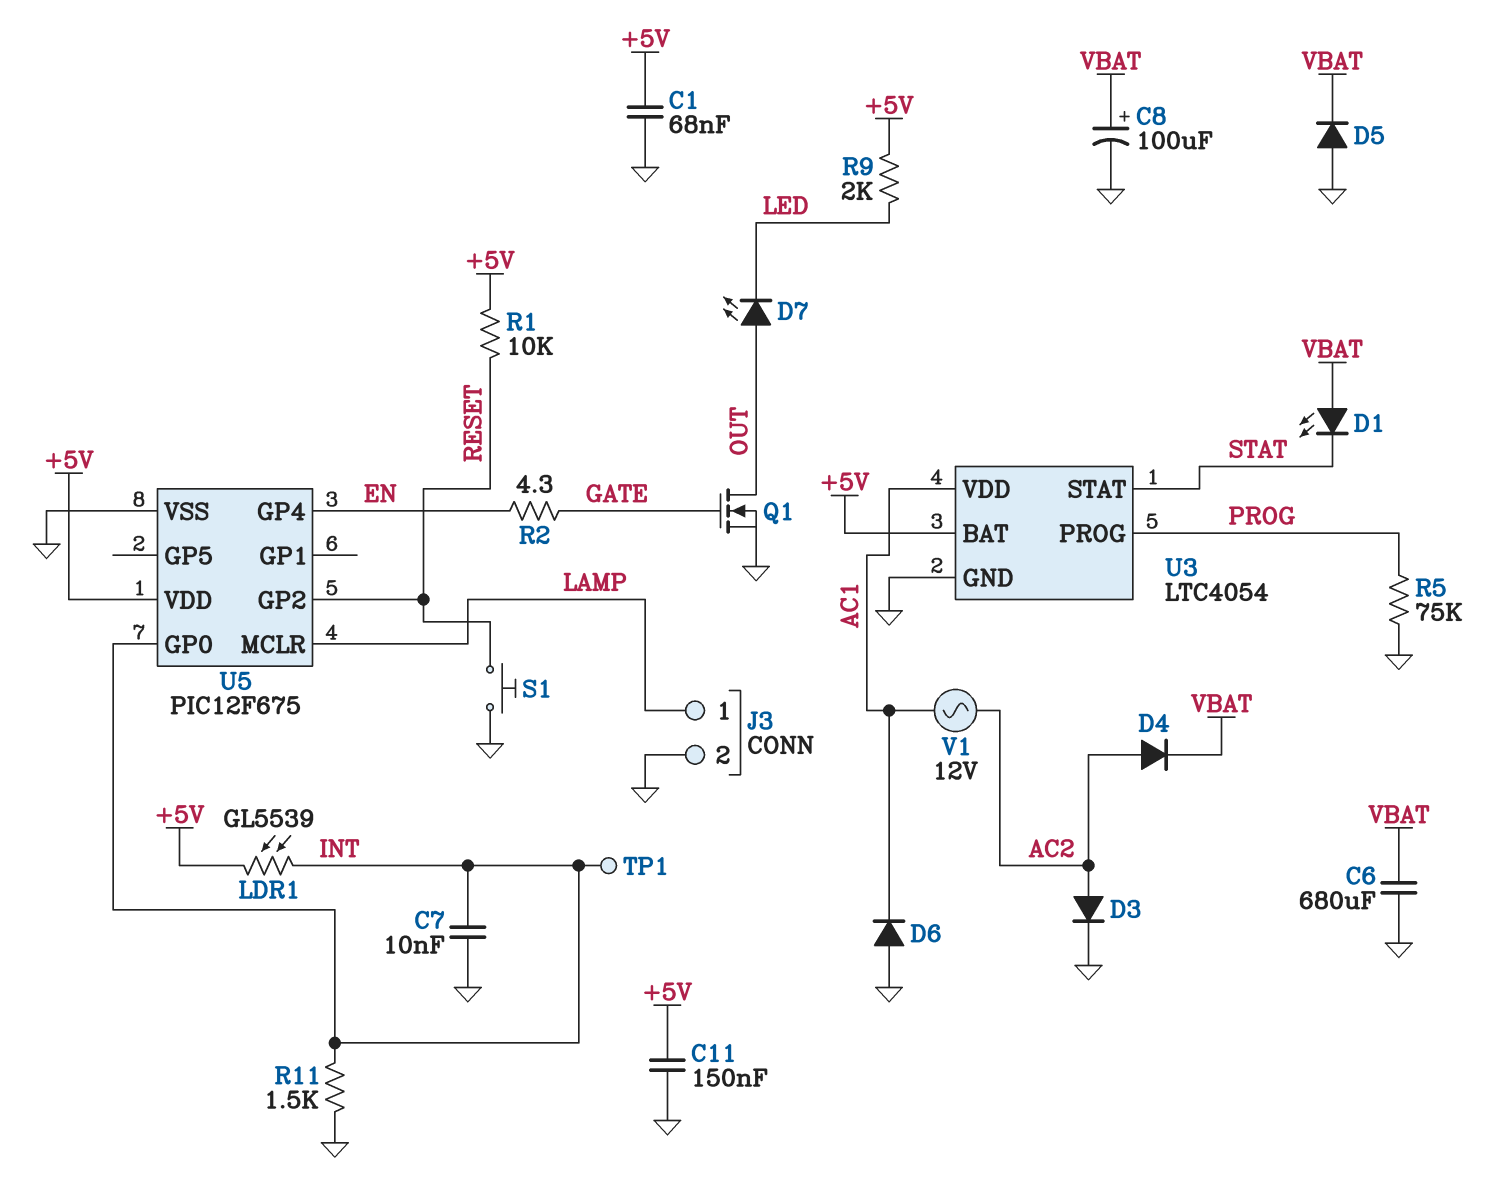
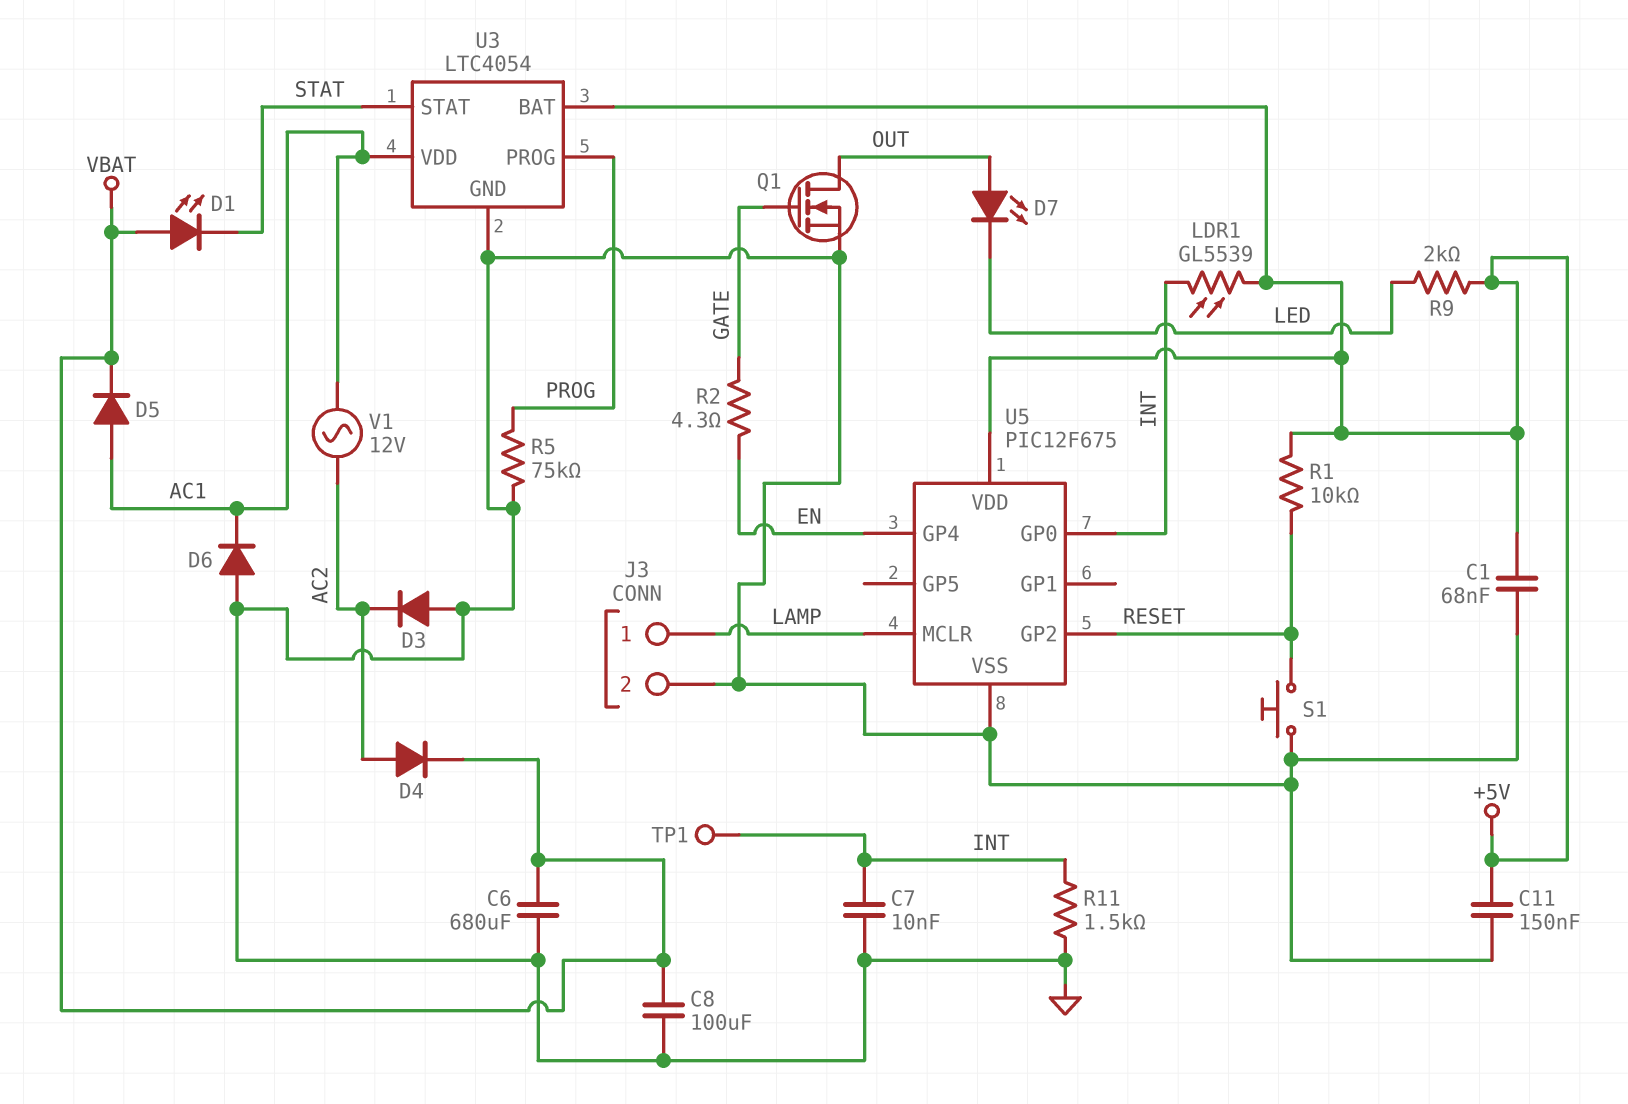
C8: 100uF (plus VBAT, minus GND) -> 100uF (GND, VBAT)
D3: diode (A AC2, K GND) -> diode (A GND, K AC2)
D5: diode (A GND, K VBAT) -> diode (A AC1, K VBAT)

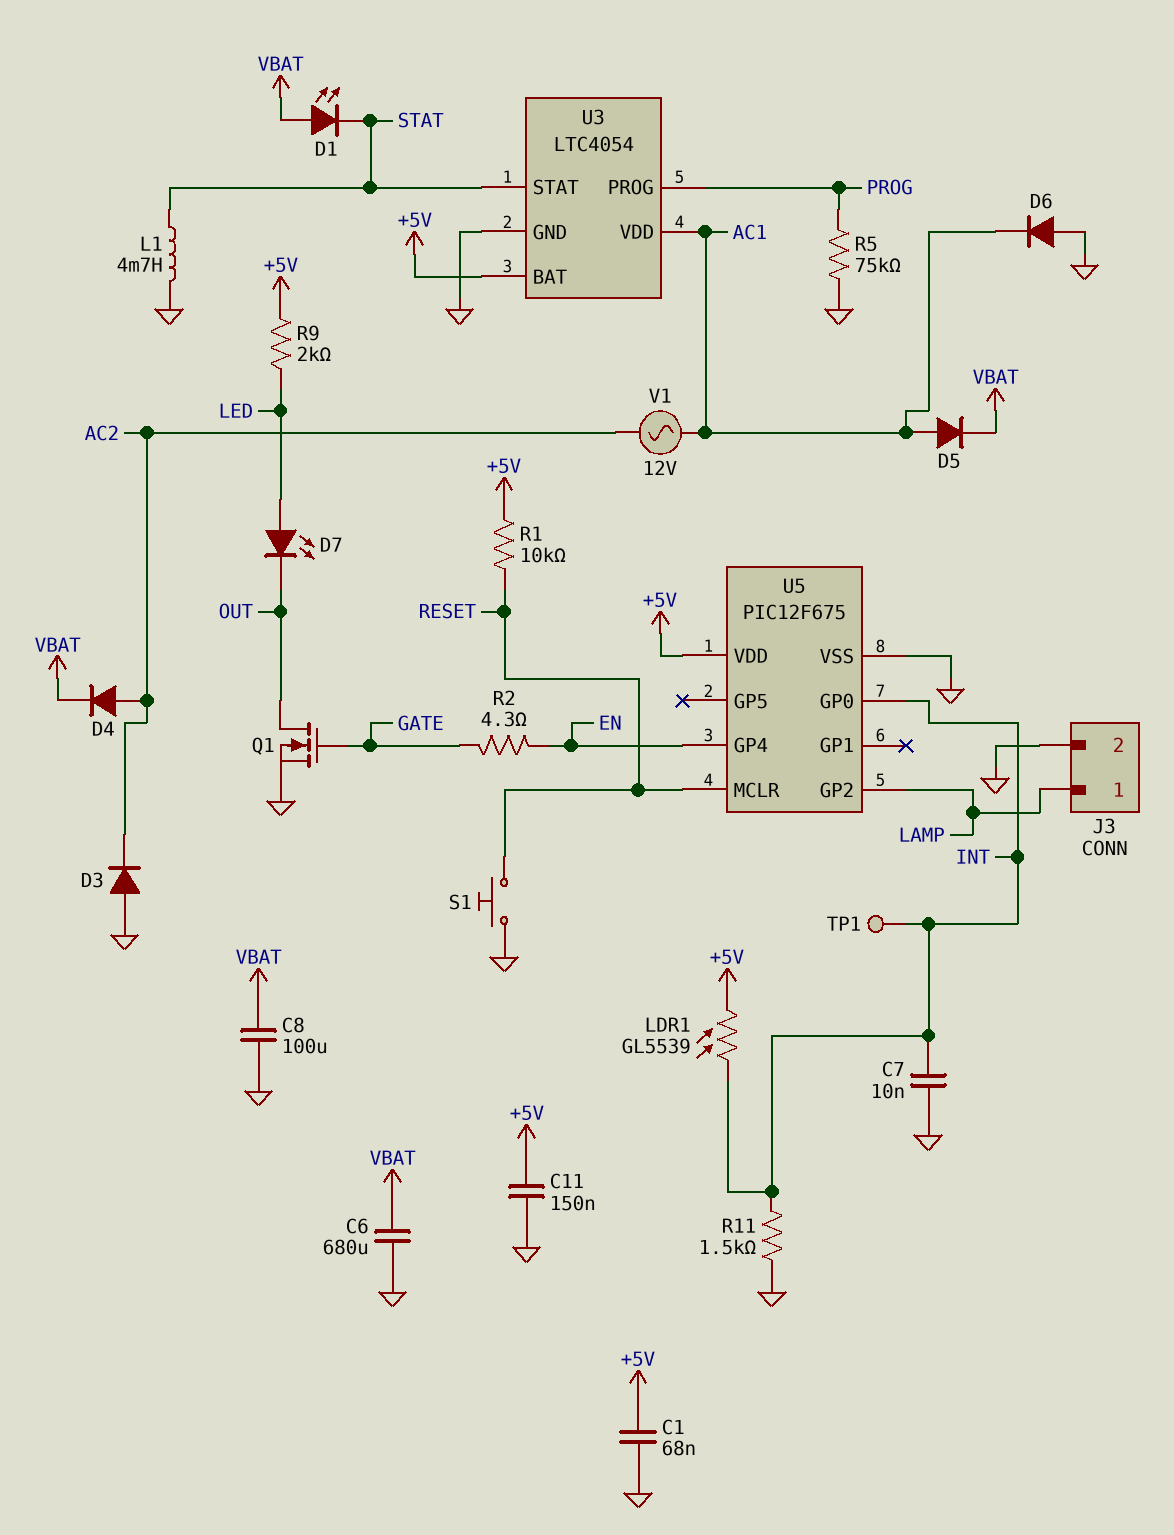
D7: LED (A OUT, K LED) -> LED (A LED, K OUT)
L1: none -> 4.7mH (GND, STAT)
U5 pin GP2: RESET -> LAMP
U5 pin MCLR: LAMP -> RESET

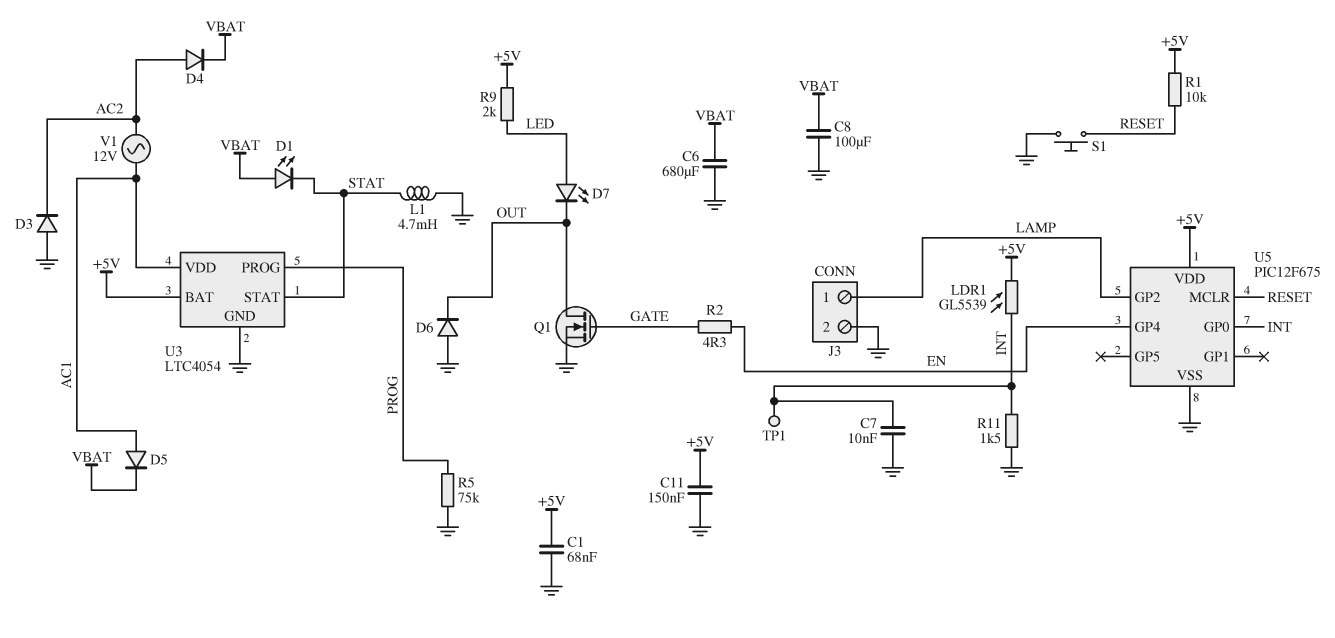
D6: diode (A GND, K AC1) -> diode (A GND, K OUT)

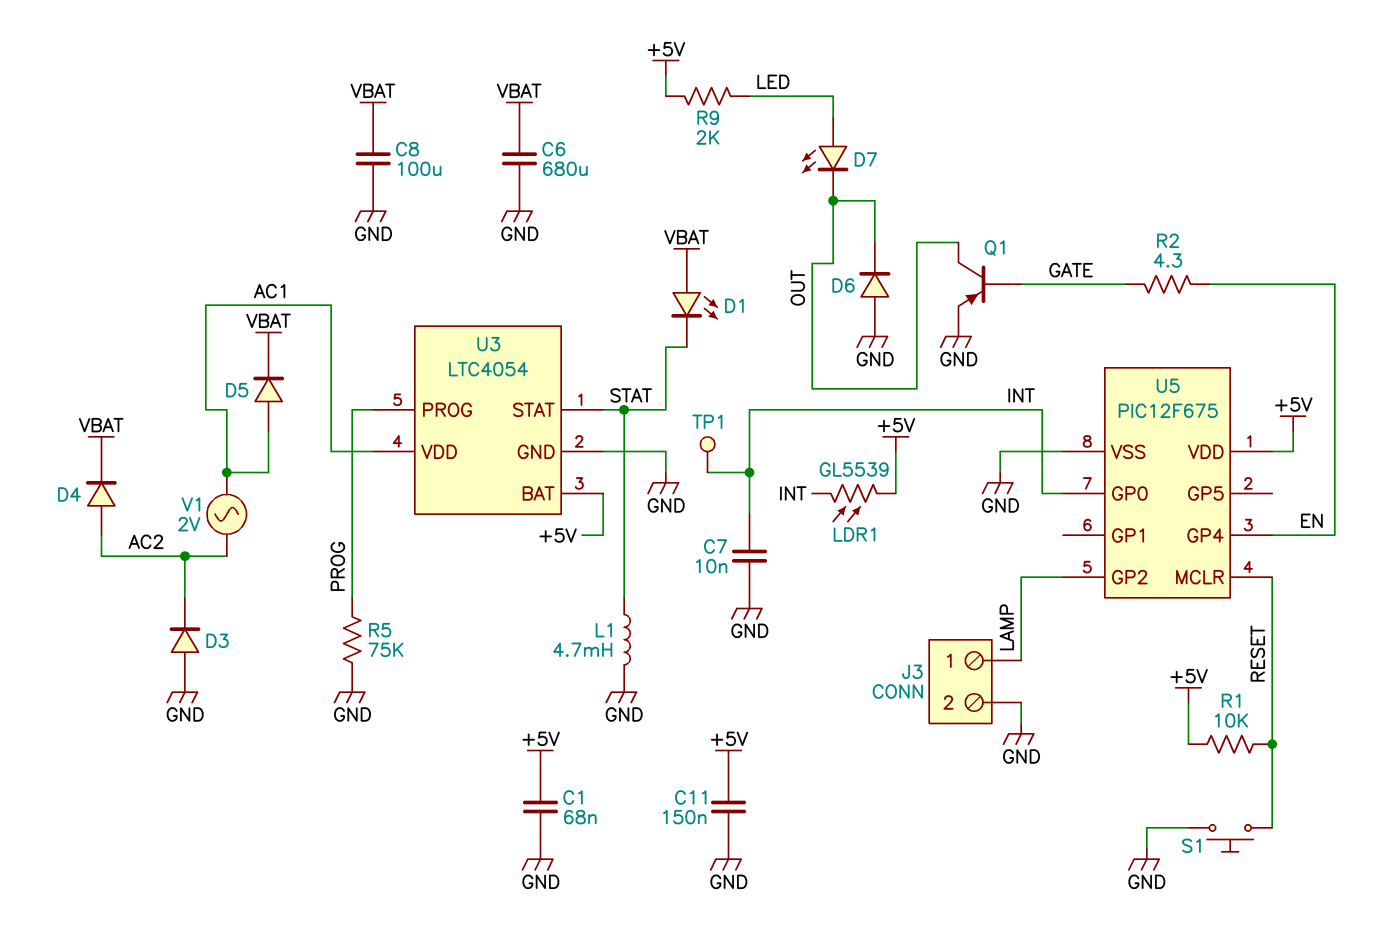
Q1: NMOS (G GATE, D OUT, S GND) -> PNP (B GATE, C OUT, E GND)
R11: 1.5k (GND, INT) -> none
V1: AC 12V (AC1, AC2) -> AC 2V (AC1, AC2)

